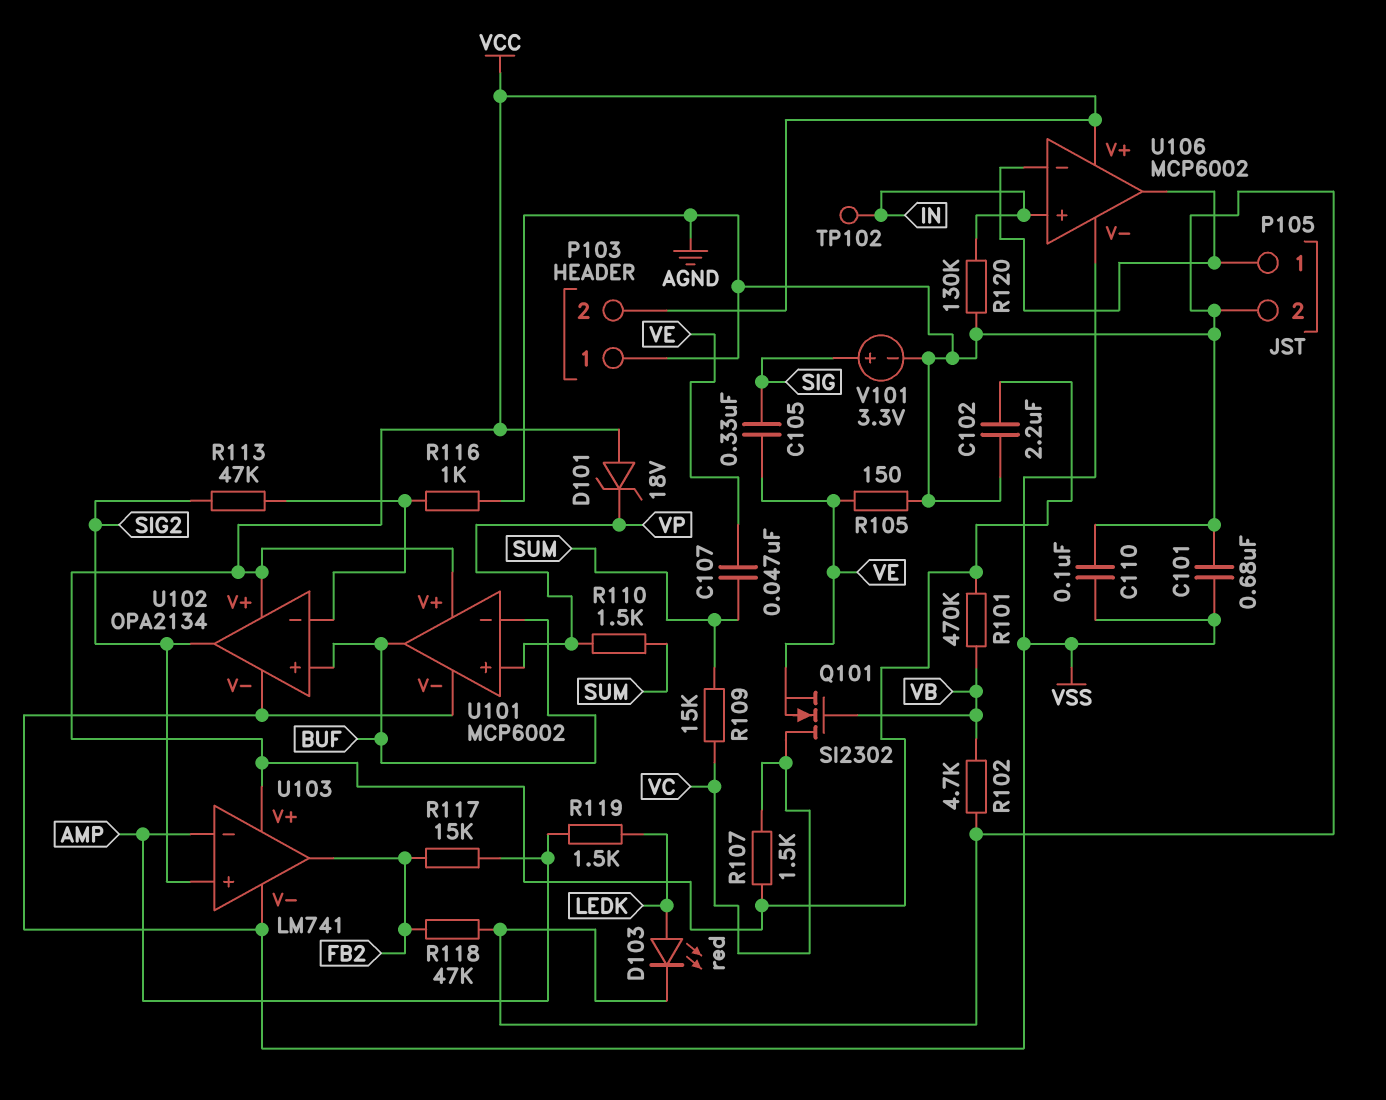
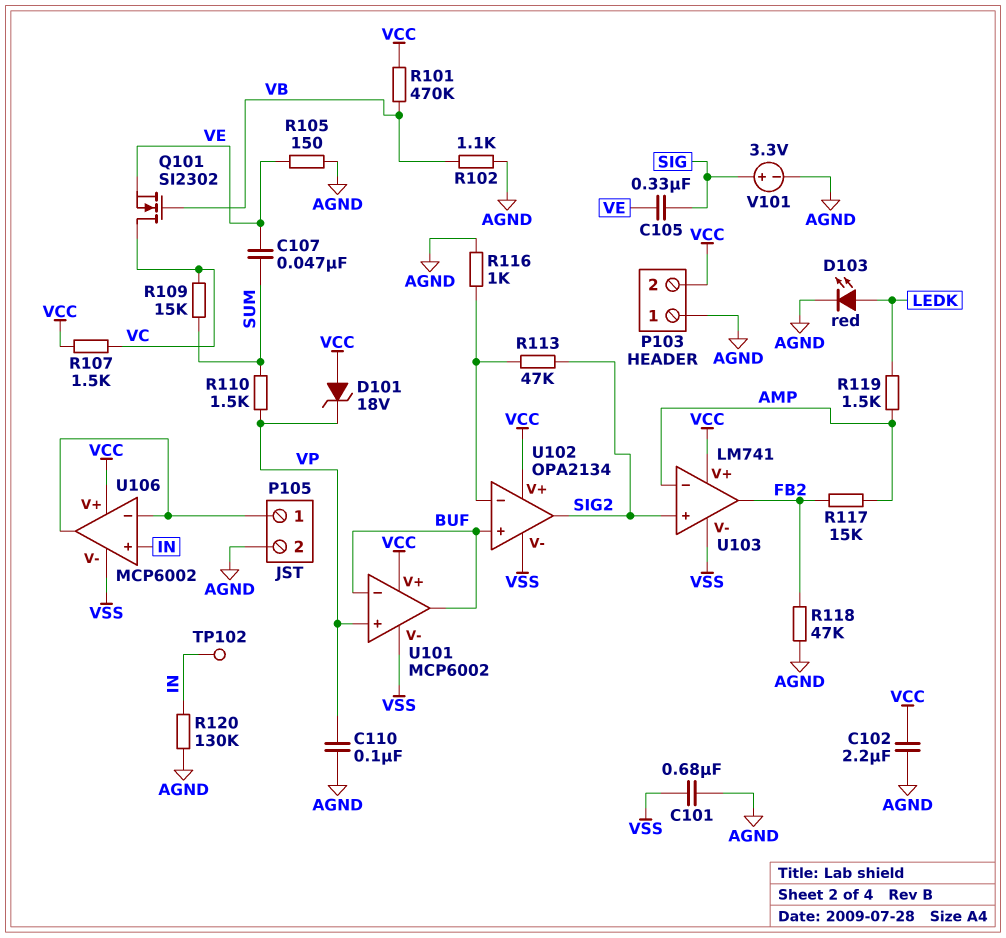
C110: 100nF (AGND, VSS) -> 100nF (AGND, VP)
R102: 4.7k (AGND, VB) -> 1.1k (AGND, VB)

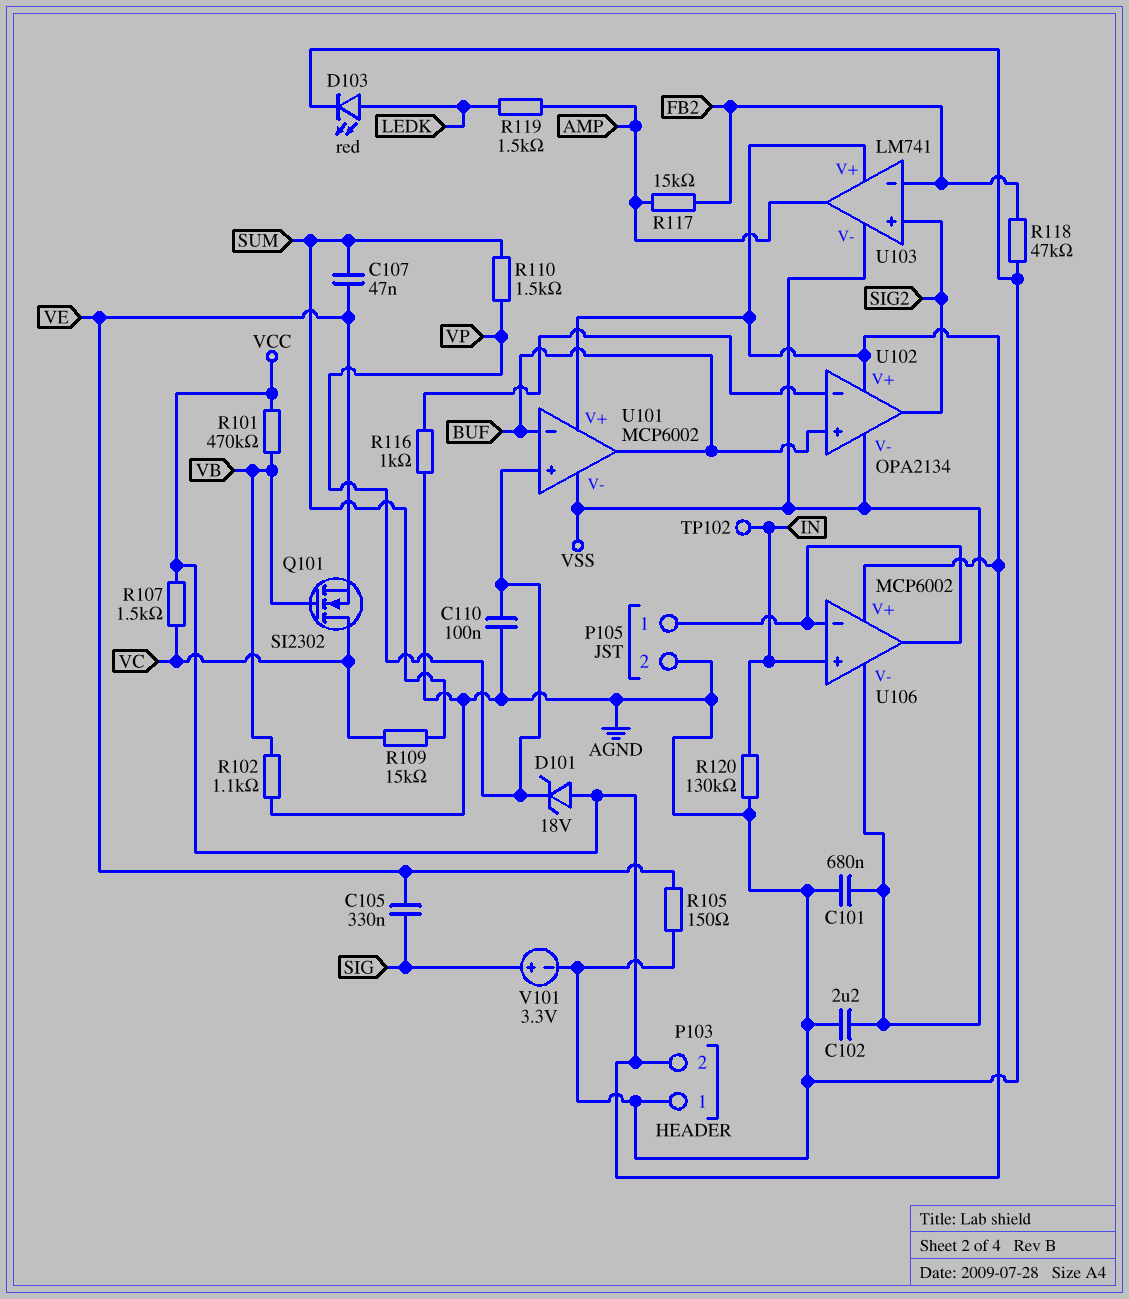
C102: 2.2uF (AGND, VCC) -> 2.2uF (AGND, VSS)
R113: 47k (SIG2, U102/in-) -> none
U103 pin in-: AMP -> FB2
U103 pin out: FB2 -> AMP

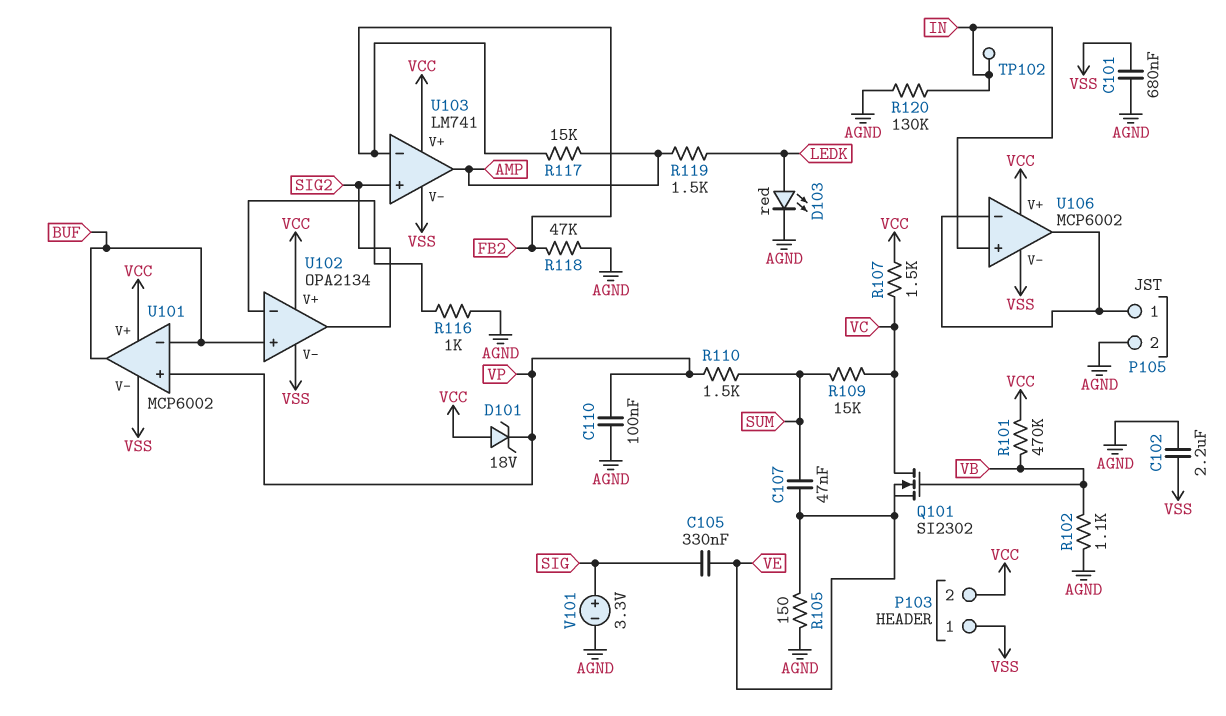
P103 pin 1: AGND -> VSS

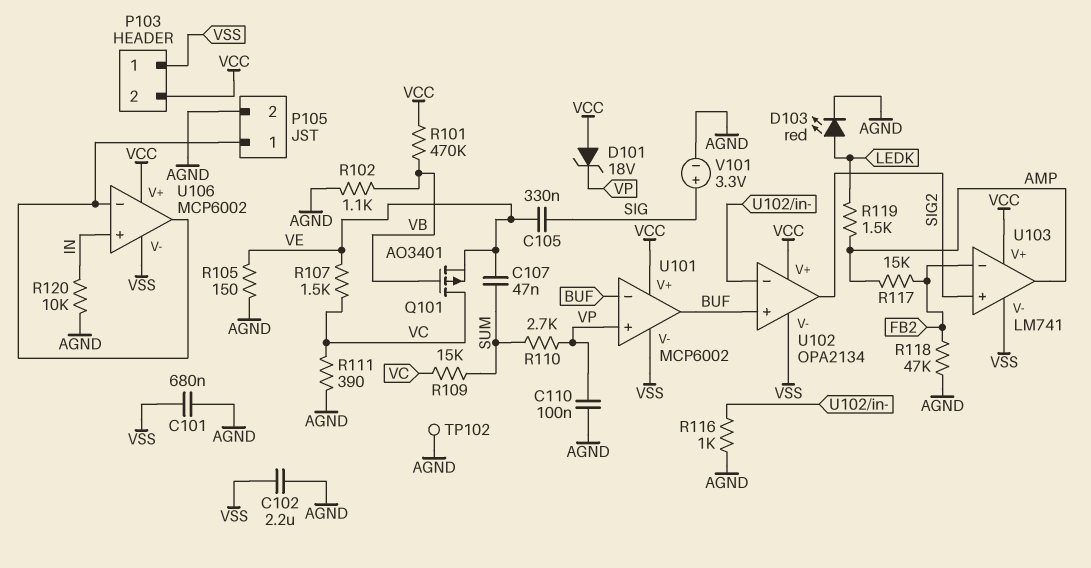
Q101: NMOS SI2302 (G VB, D VC, S VE) -> PMOS AO3401 (G VB, D VC, S VE)
R107: 1.5k (VC, VCC) -> 1.5k (VC, VE)
R110: 1.5k (SUM, VP) -> 2.7k (SUM, VP)
R111: none -> 390 (AGND, VC)
R120: 130k (AGND, IN) -> 10k (AGND, IN)
TP102: test point (IN) -> test point (AGND)

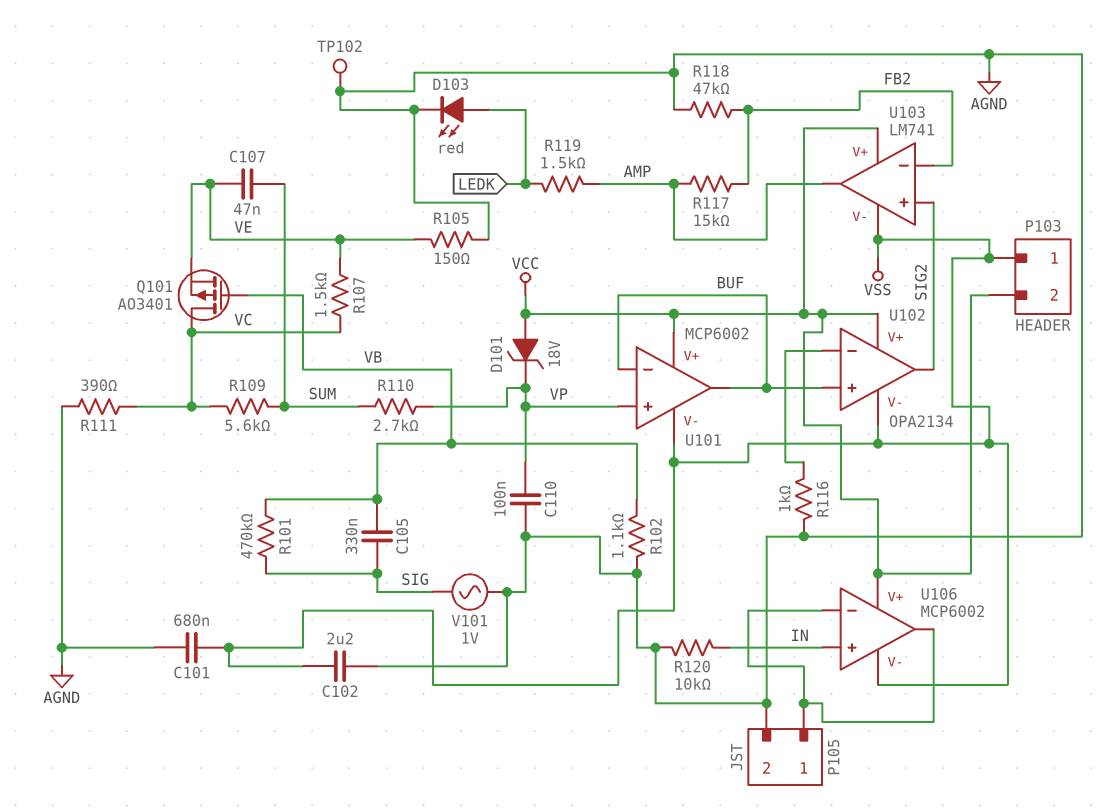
C105: 330nF (SIG, VE) -> 330nF (SIG, VB)
R101: 470k (VB, VCC) -> 470k (SIG, VB)
R109: 15k (SUM, VC) -> 5.6k (SUM, VC)
V101: 3.3V (plus SIG, minus AGND) -> AC 1V (AGND, SIG)

